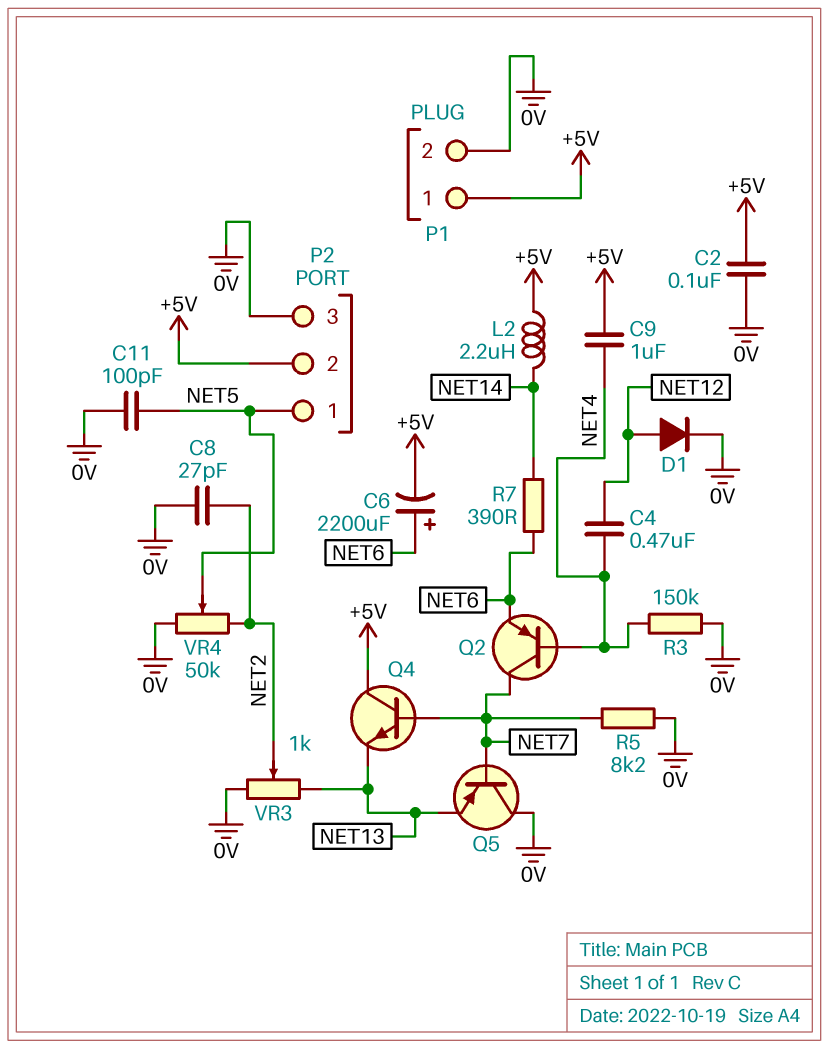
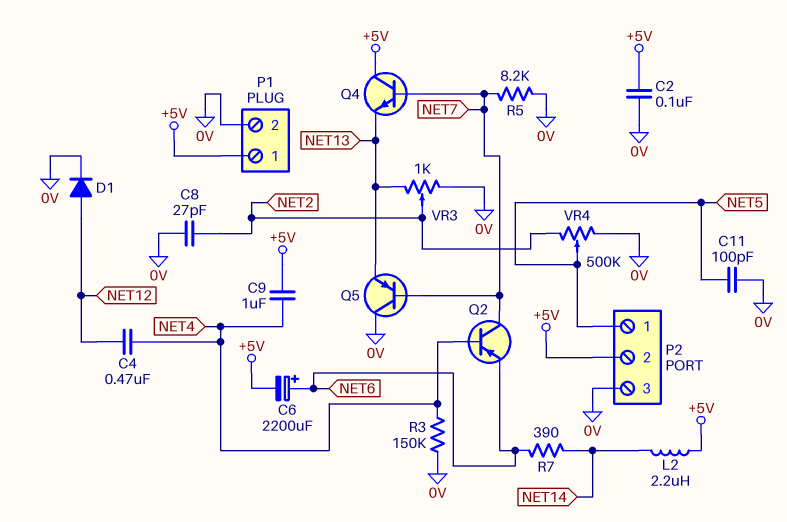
VR4: 50k (0V, NET2, wiper NET5) -> 500k (0V, NET2, wiper NET5)

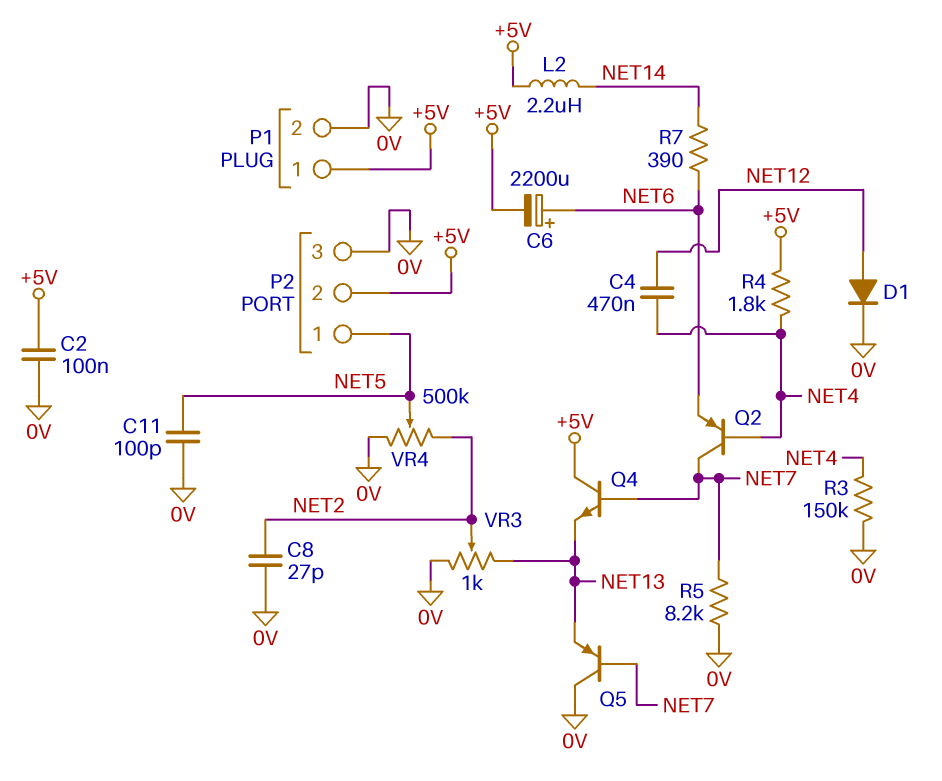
C9: 1uF (+5V, NET4) -> none
R4: none -> 1.8k (+5V, NET4)

